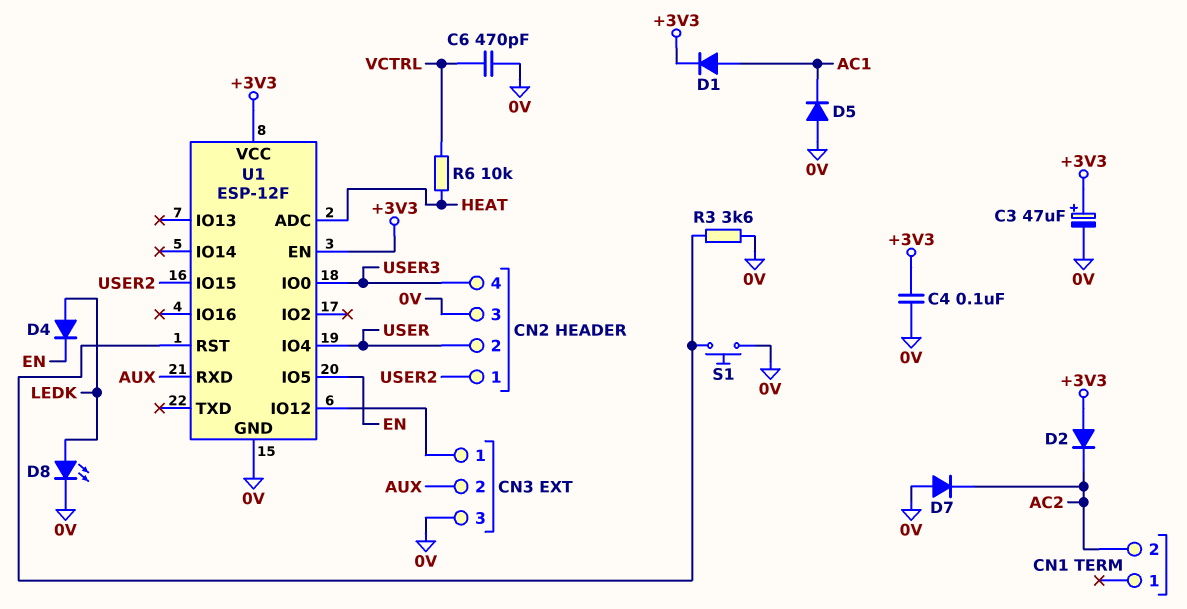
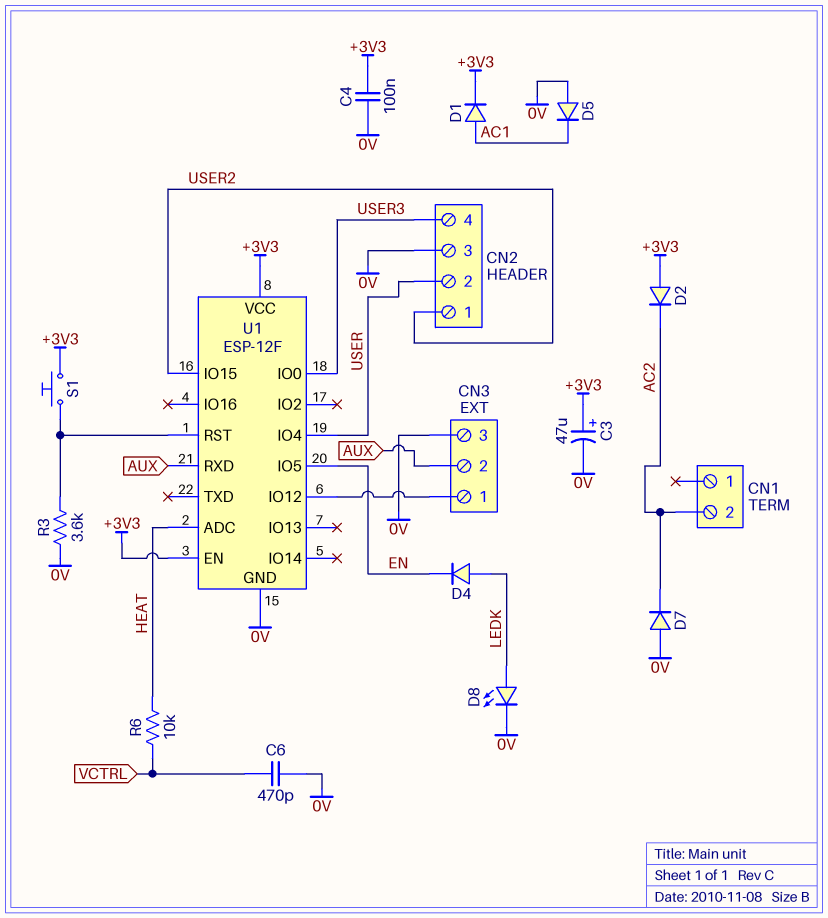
S1: button (0V, U1/RST) -> button (+3V3, U1/RST)

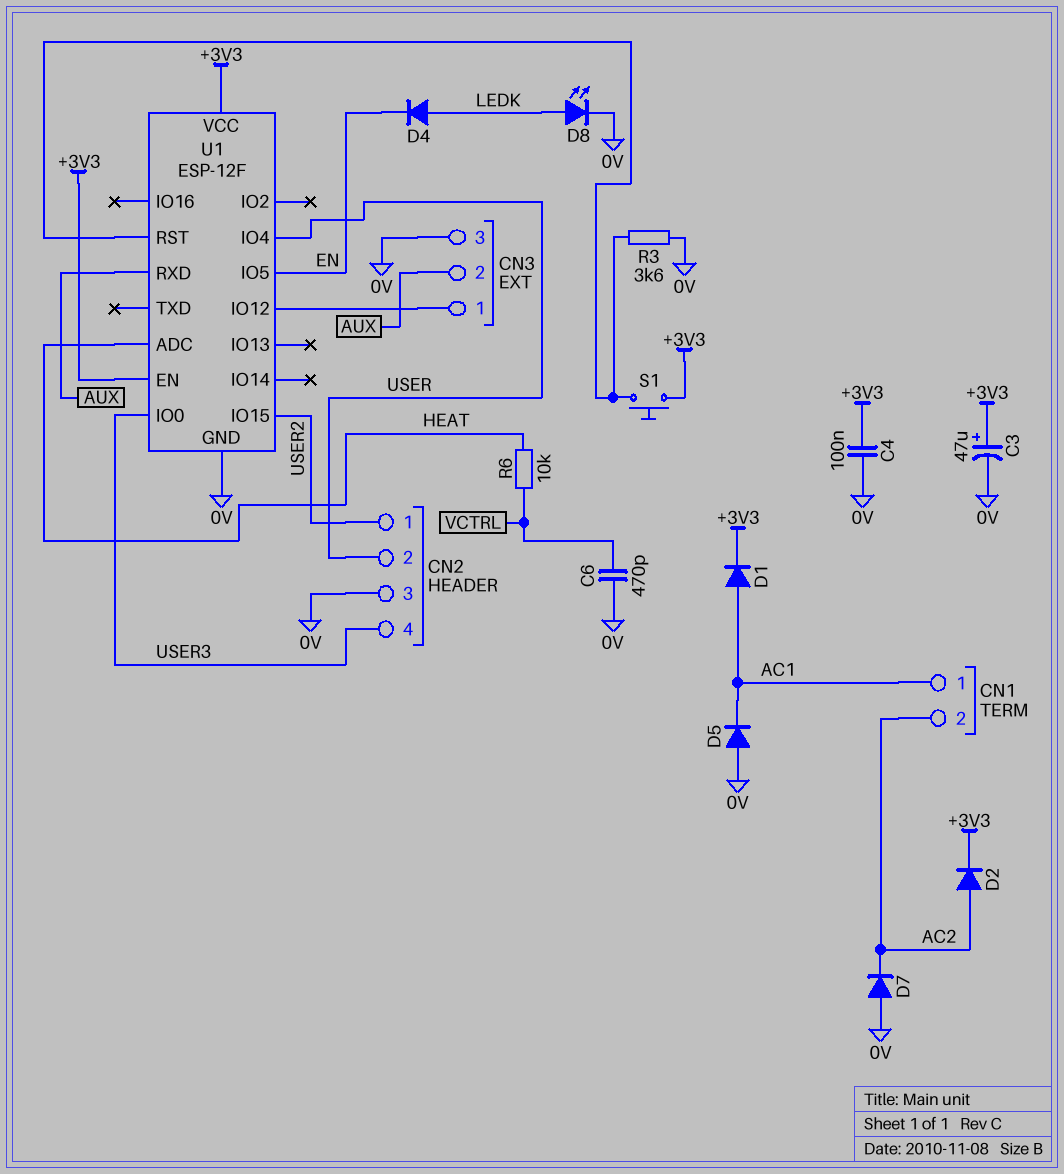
CN1 pin 1: none -> AC1
D2: diode (A +3V3, K AC2) -> diode (A AC2, K +3V3)

